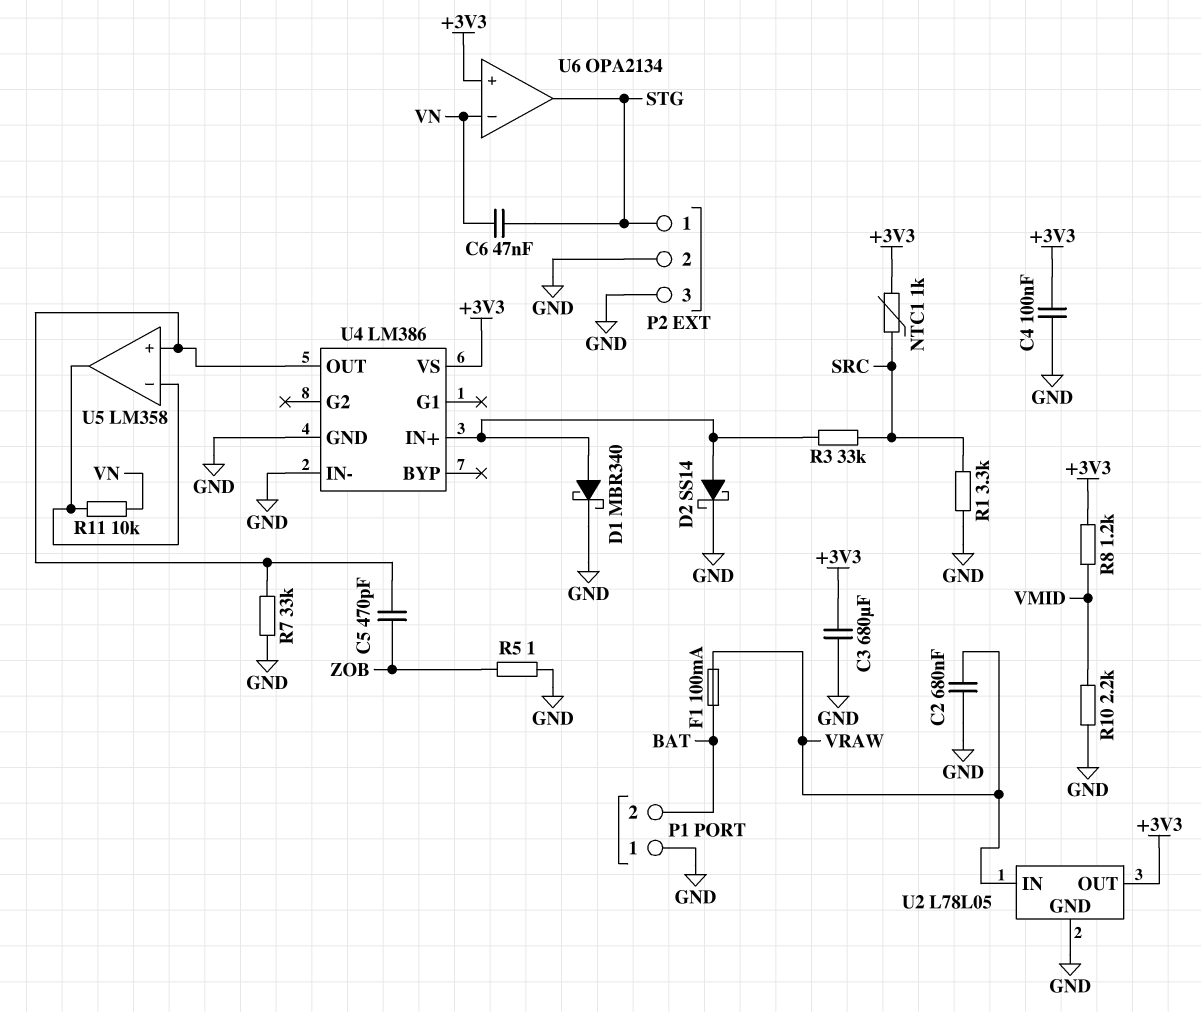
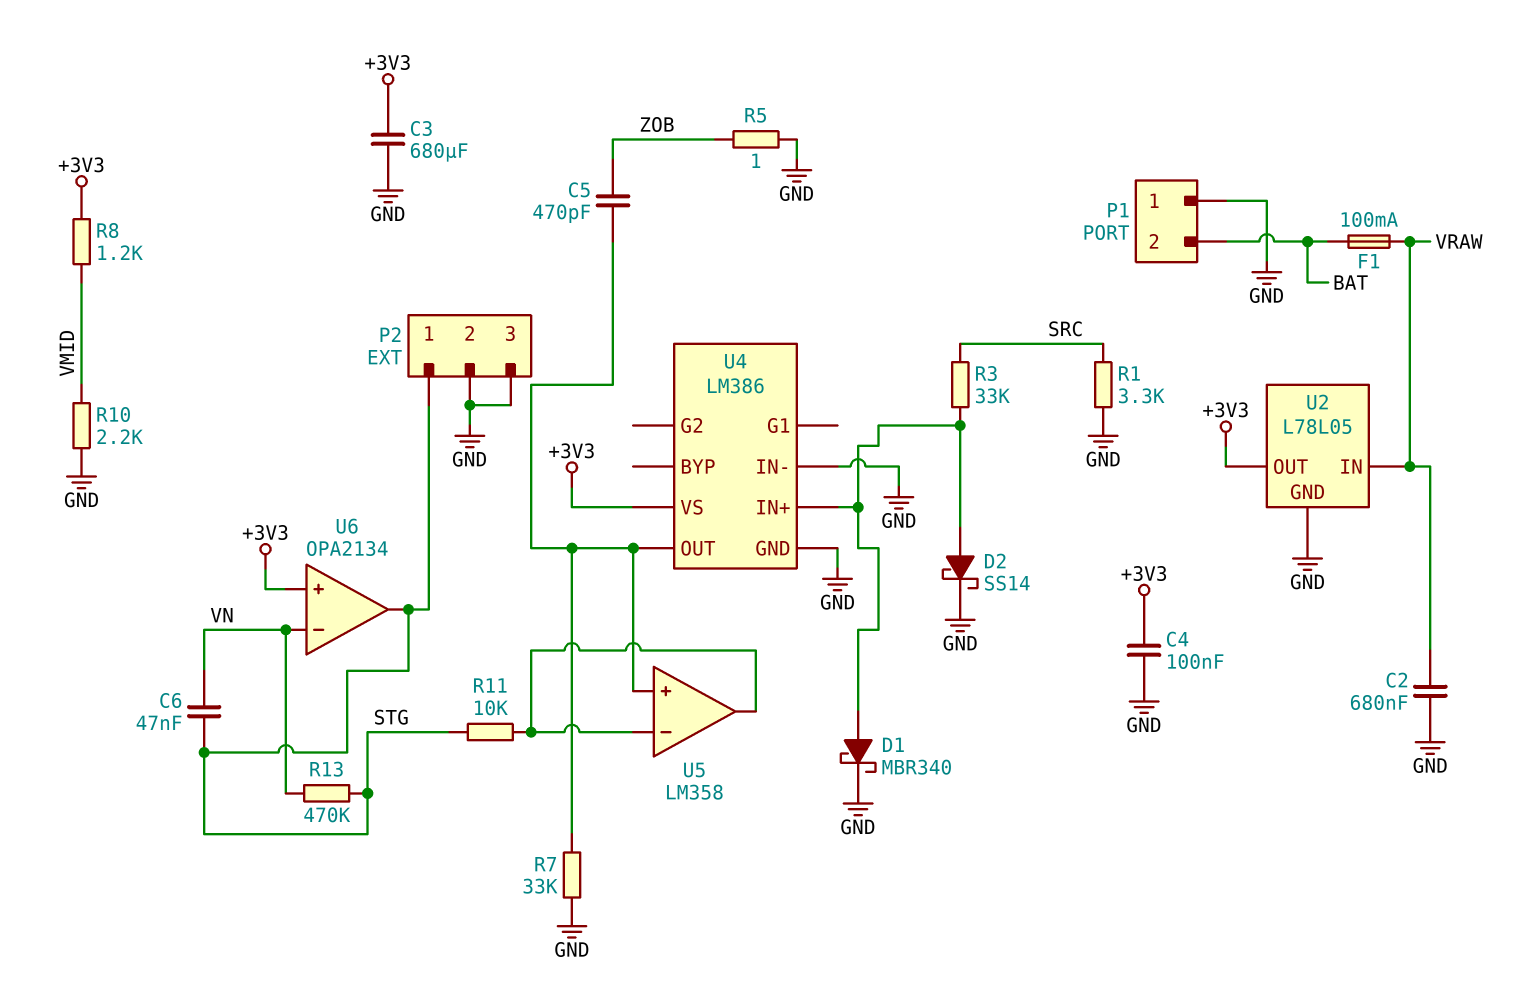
NTC1: 1k (+3V3, SRC) -> none
R11: 10k (U5/in-, VN) -> 10k (STG, U5/in-)
R13: none -> 470k (STG, VN)

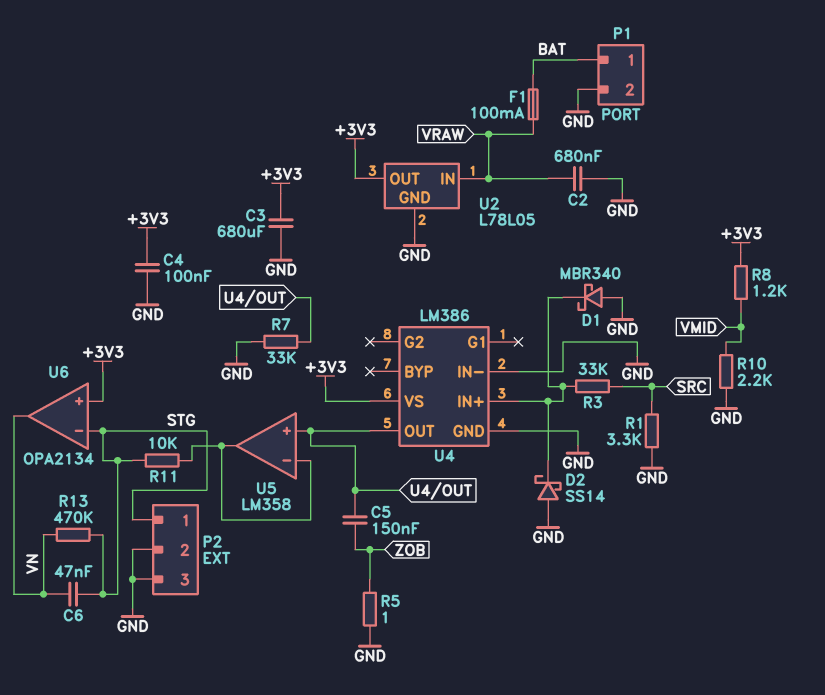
C5: 470pF (U4/OUT, ZOB) -> 150nF (U4/OUT, ZOB)
D1: schottky MBR340 (A U4/IN+, K GND) -> schottky MBR340 (A GND, K U4/IN+)
D2: schottky SS14 (A U4/IN+, K GND) -> schottky SS14 (A GND, K U4/IN+)
P1 pin 1: GND -> BAT
P1 pin 2: BAT -> GND
U6 pin in-: VN -> STG
U6 pin out: STG -> VN

